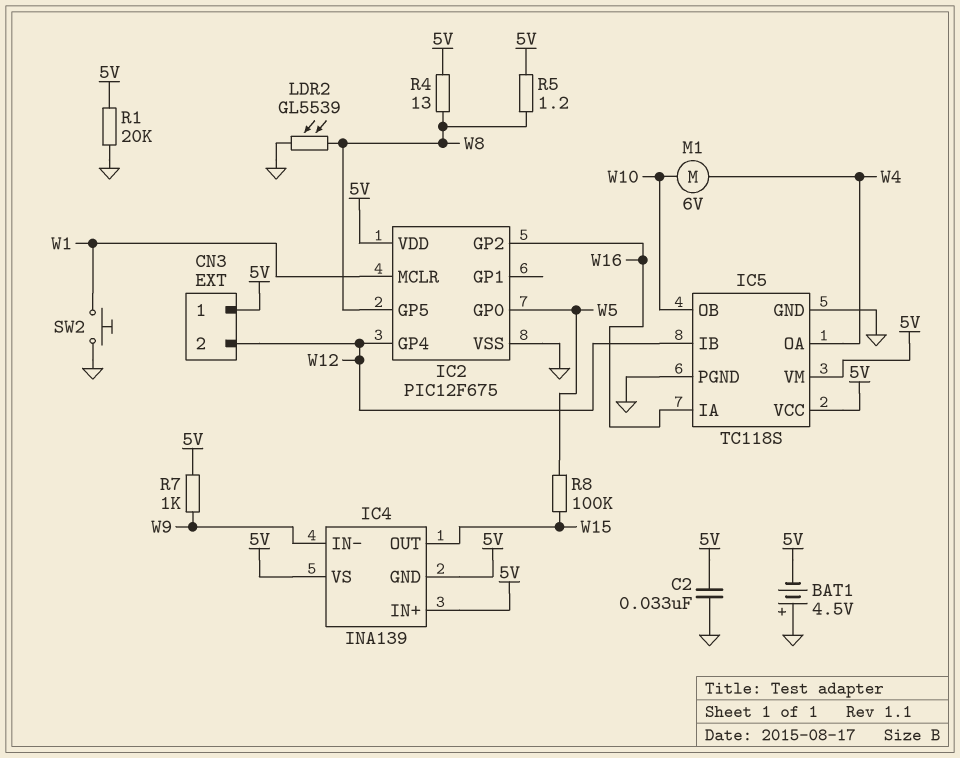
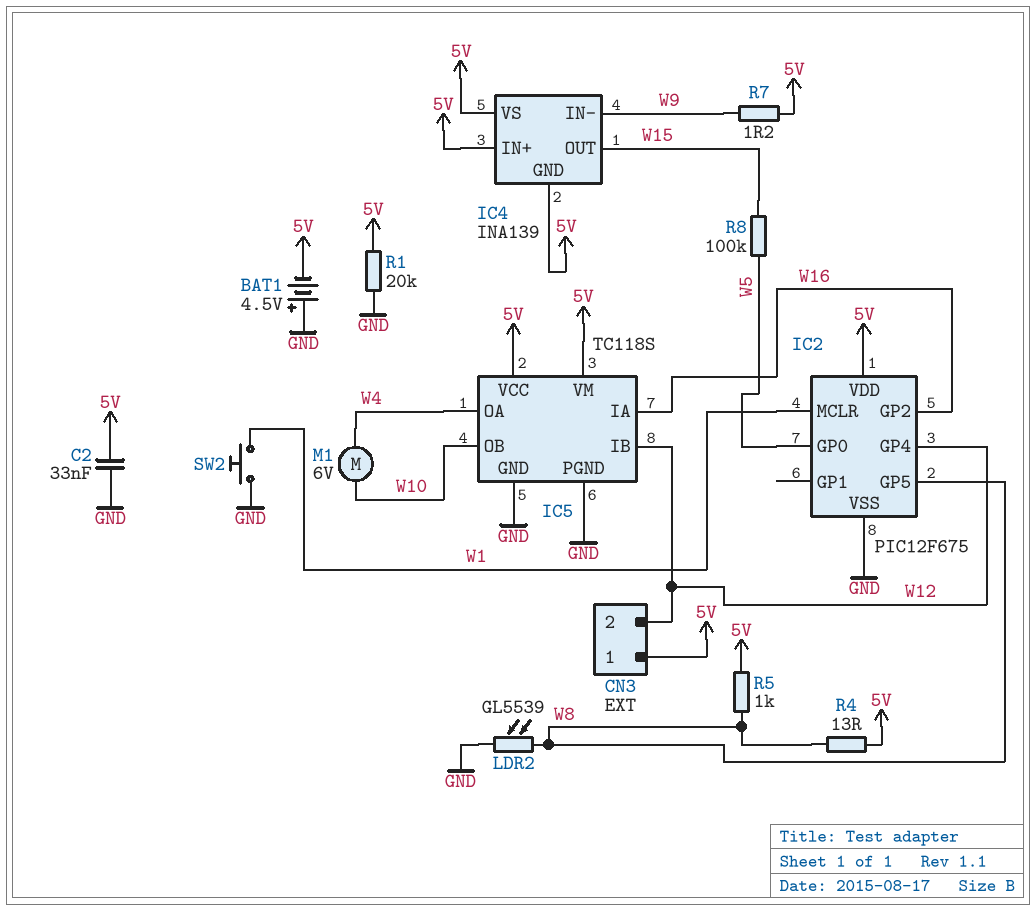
R5: 1.2 (5V, W8) -> 1k (5V, W8)
R7: 1k (5V, W9) -> 1.2 (5V, W9)

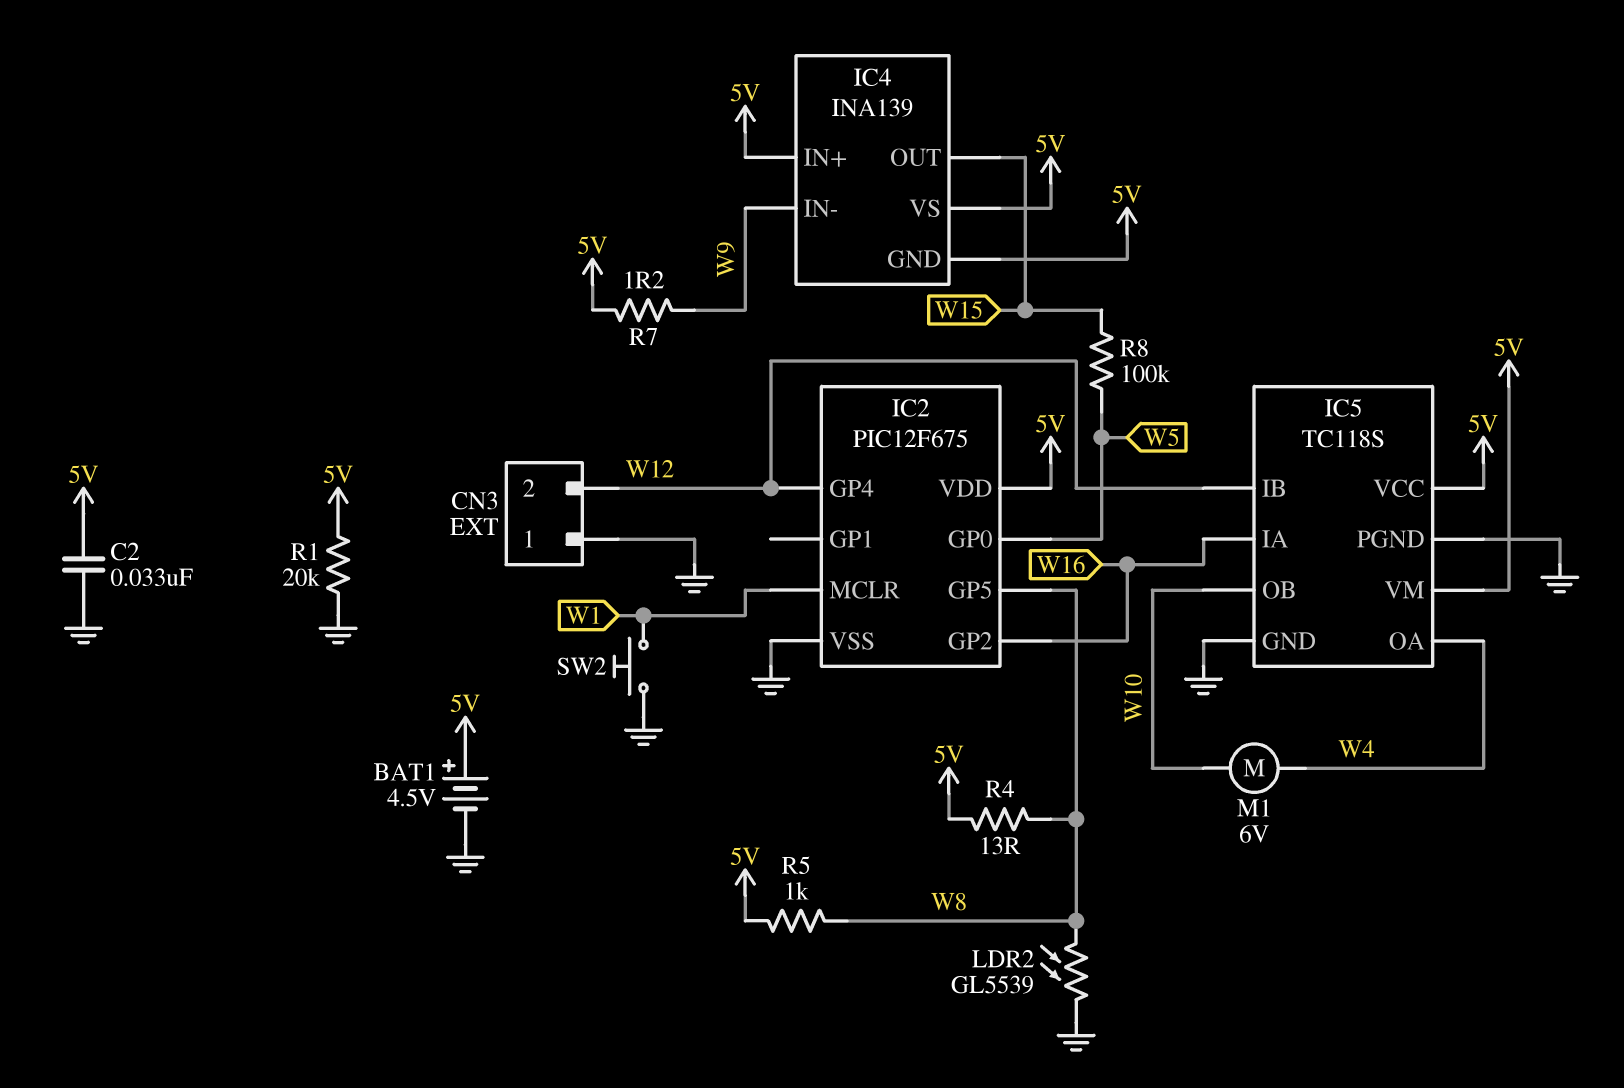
BAT1: 4.5V (plus GND, minus 5V) -> 4.5V (plus 5V, minus GND)
CN3 pin 1: 5V -> GND

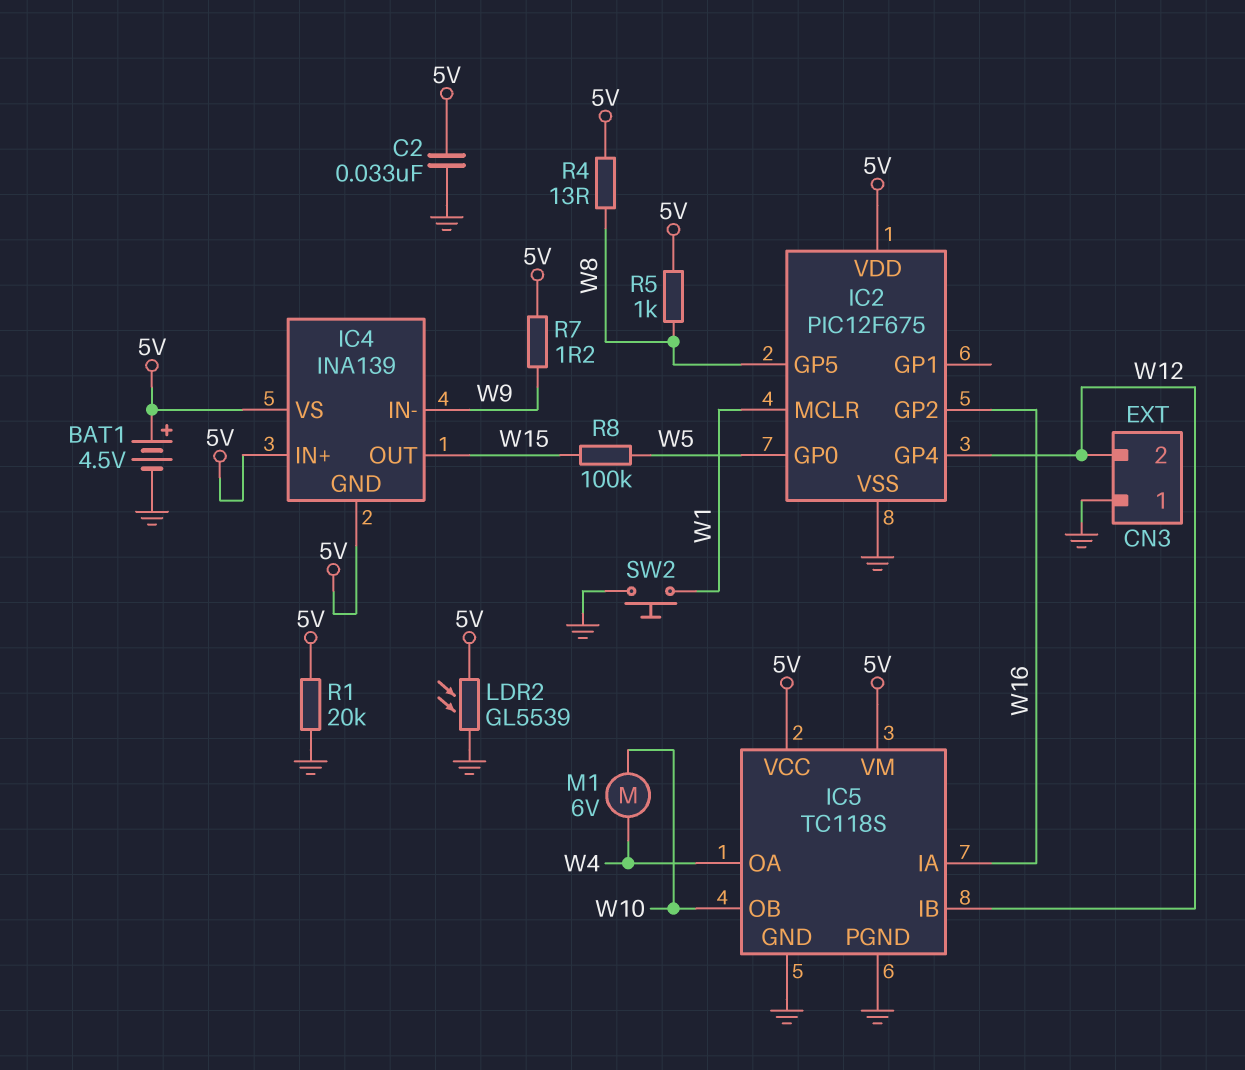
LDR2: GL5539 (GND, W8) -> GL5539 (5V, GND)

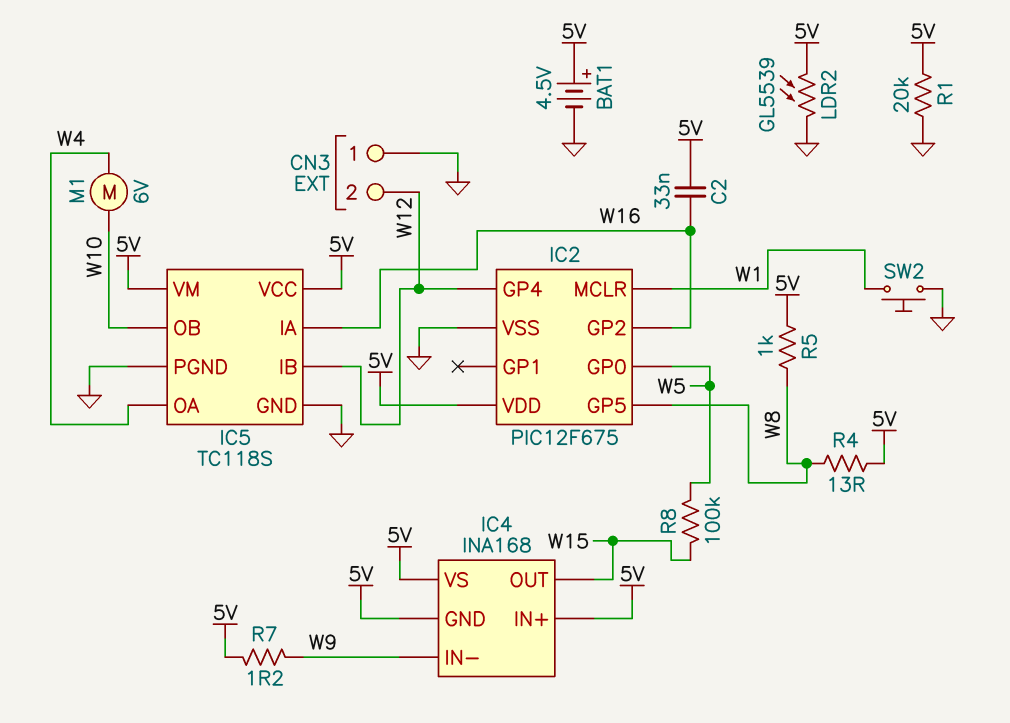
C2: 33nF (5V, GND) -> 33nF (5V, W16)
IC4: INA139 -> INA168

